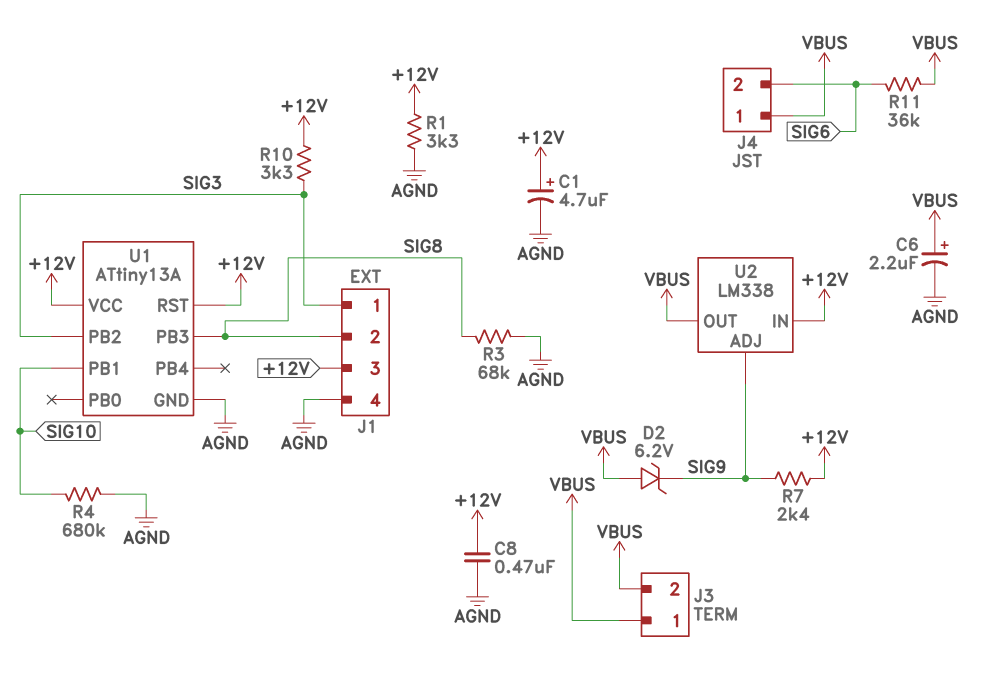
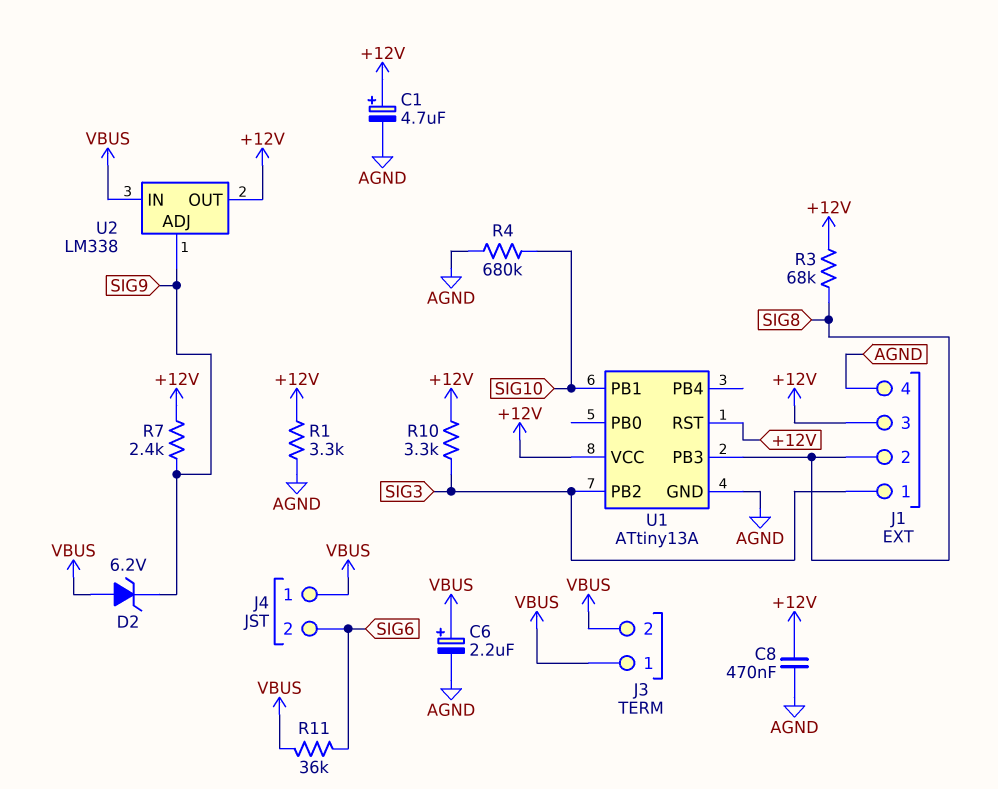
R3: 68k (AGND, SIG8) -> 68k (+12V, SIG8)
U2 pin IN: +12V -> VBUS
U2 pin OUT: VBUS -> +12V

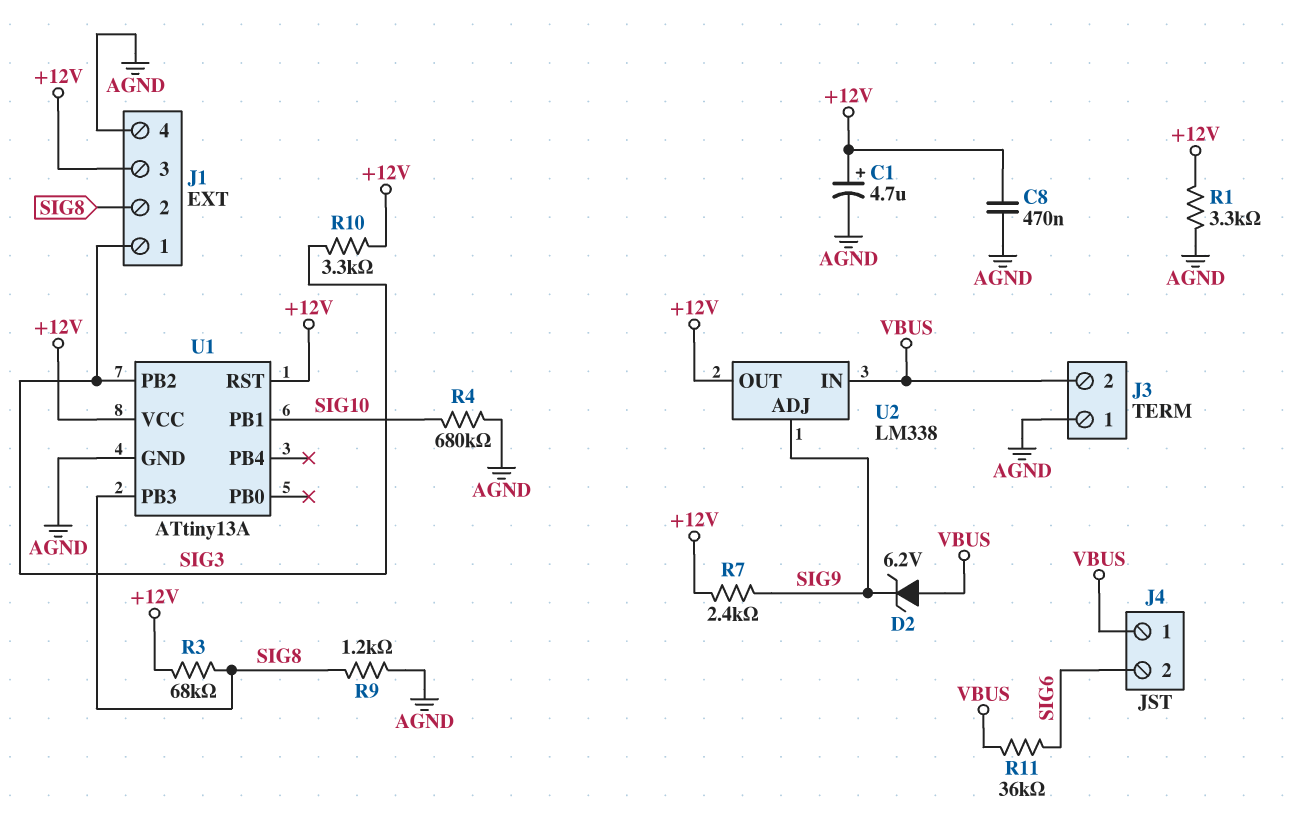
C6: 2.2uF (plus VBUS, minus AGND) -> none
J3 pin 1: VBUS -> AGND
R9: none -> 1.2k (AGND, SIG8)

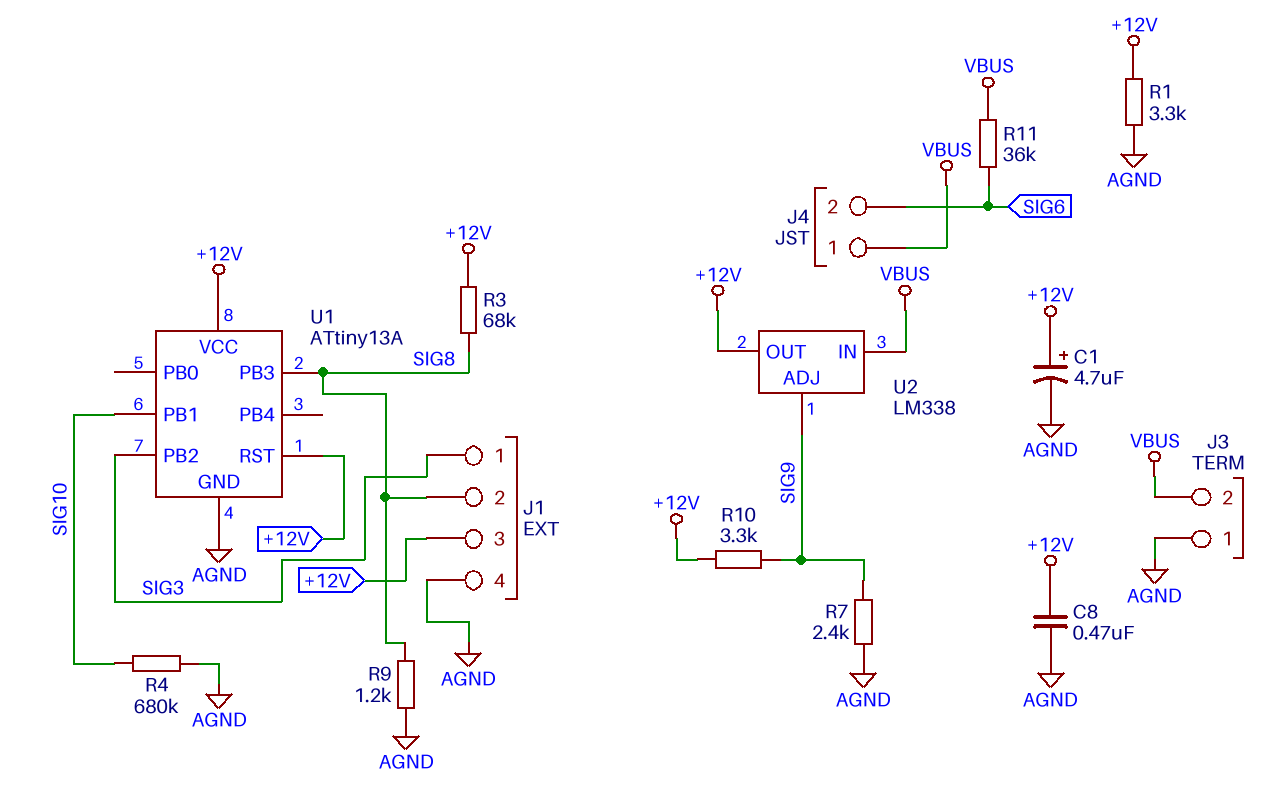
D2: zener 6.2V (A VBUS, K SIG9) -> none
R7: 2.4k (+12V, SIG9) -> 2.4k (AGND, SIG9)
R10: 3.3k (+12V, SIG3) -> 3.3k (+12V, SIG9)

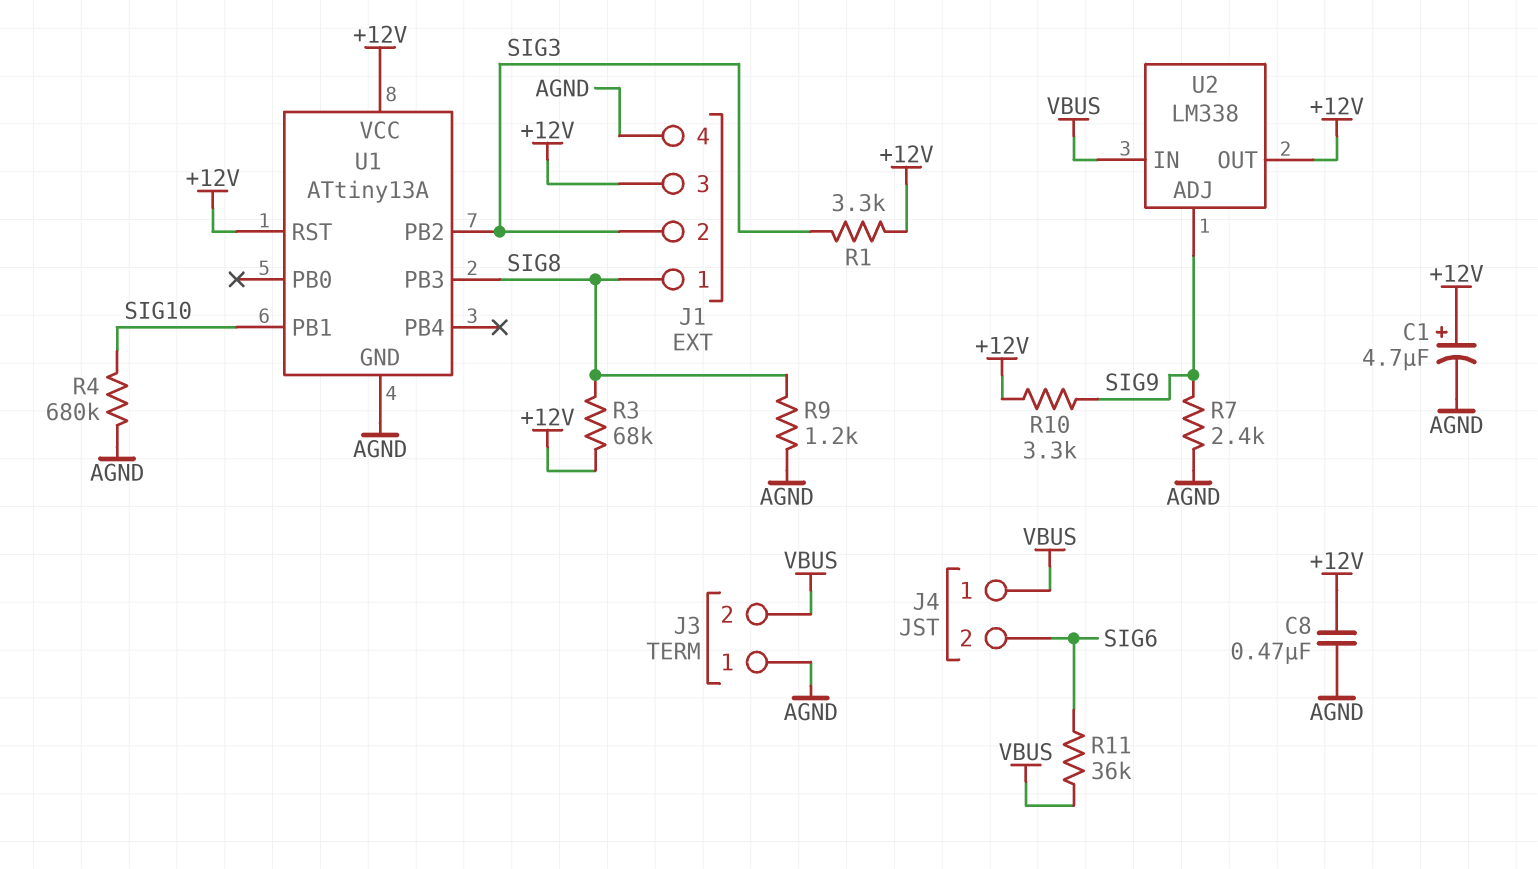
J1 pin 1: SIG3 -> SIG8
J1 pin 2: SIG8 -> SIG3
R1: 3.3k (+12V, AGND) -> 3.3k (+12V, SIG3)

